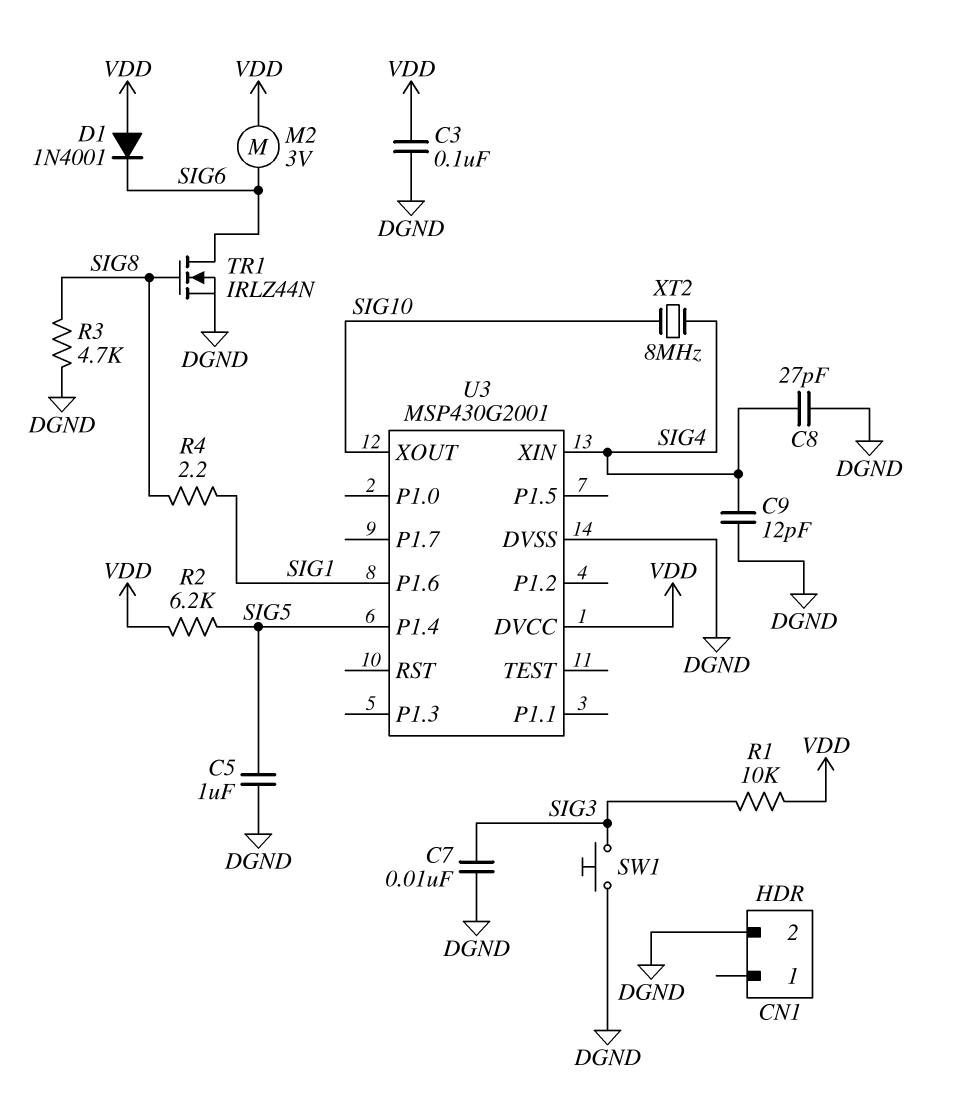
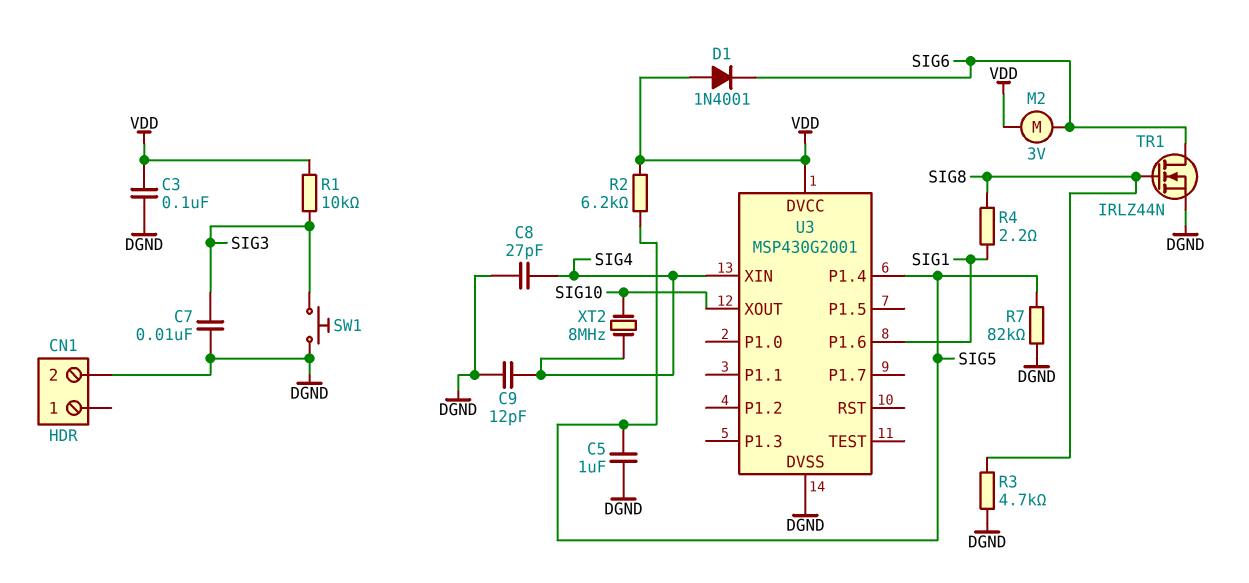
R7: none -> 82k (DGND, SIG5)

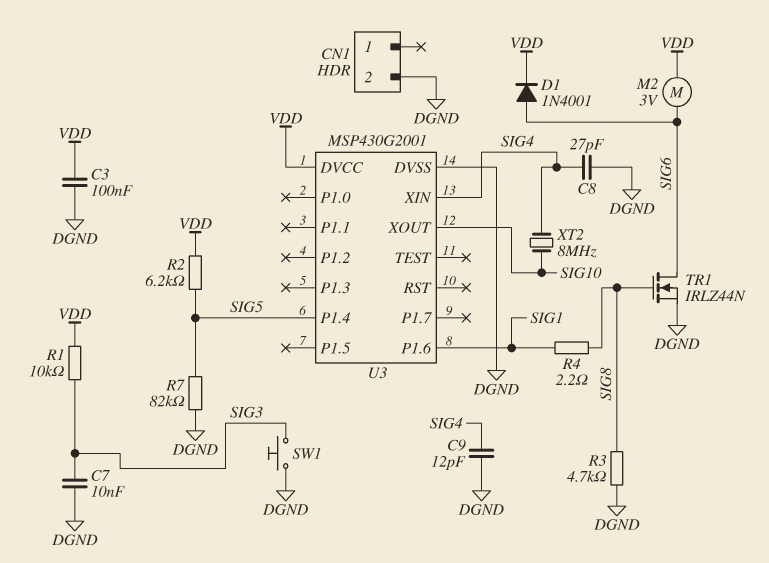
C5: 1uF (DGND, SIG5) -> none
D1: diode 1N4001 (A VDD, K SIG6) -> diode 1N4001 (A SIG6, K VDD)

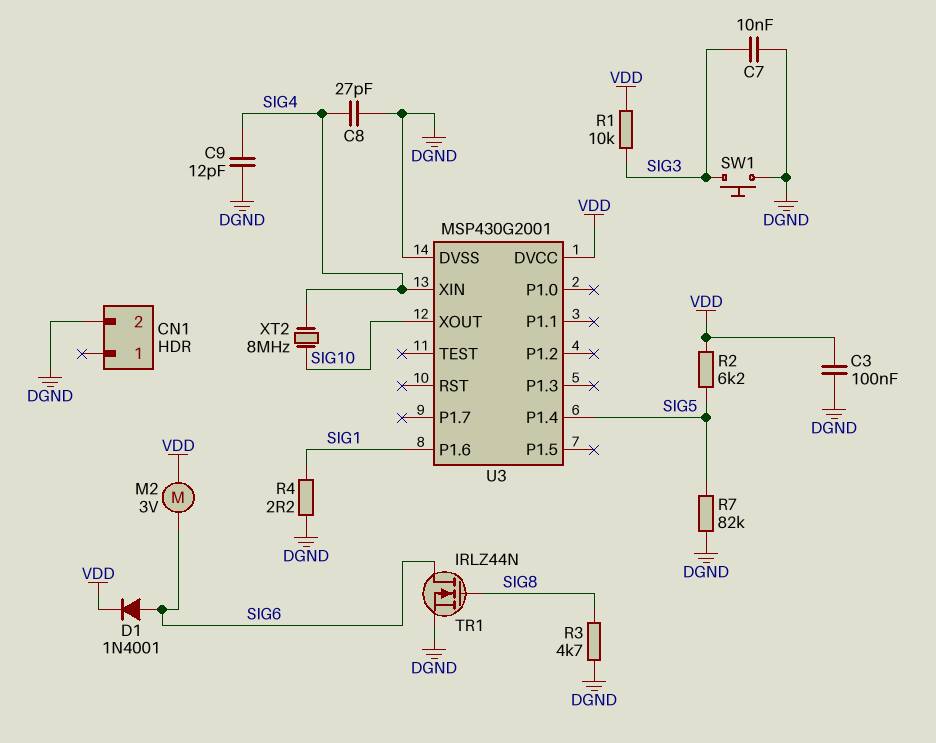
R4: 2.2 (SIG1, SIG8) -> 2.2 (DGND, SIG1)

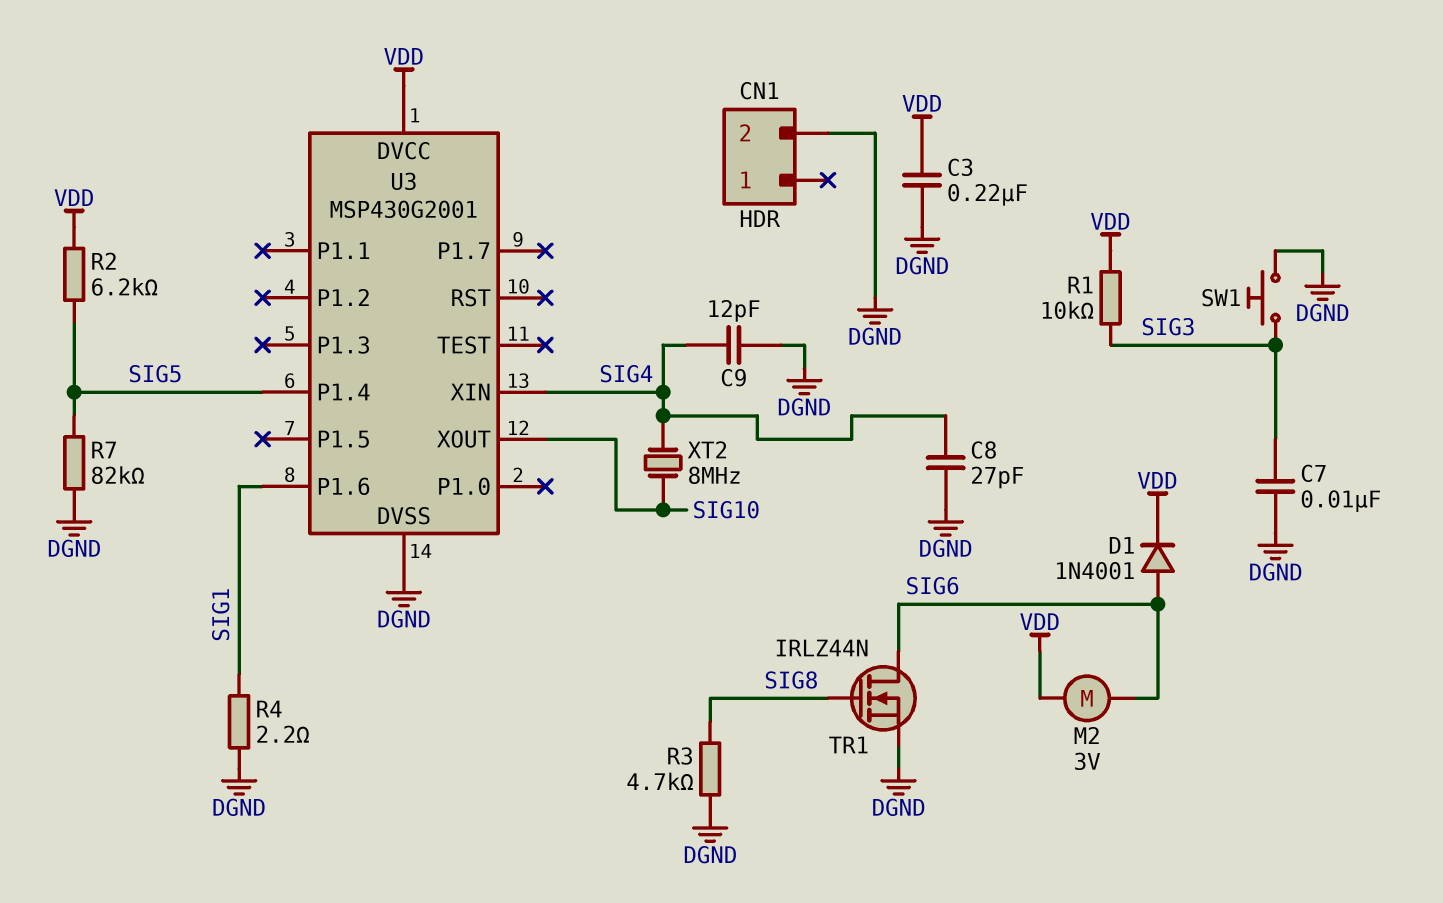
C3: 100nF (DGND, VDD) -> 220nF (DGND, VDD)

